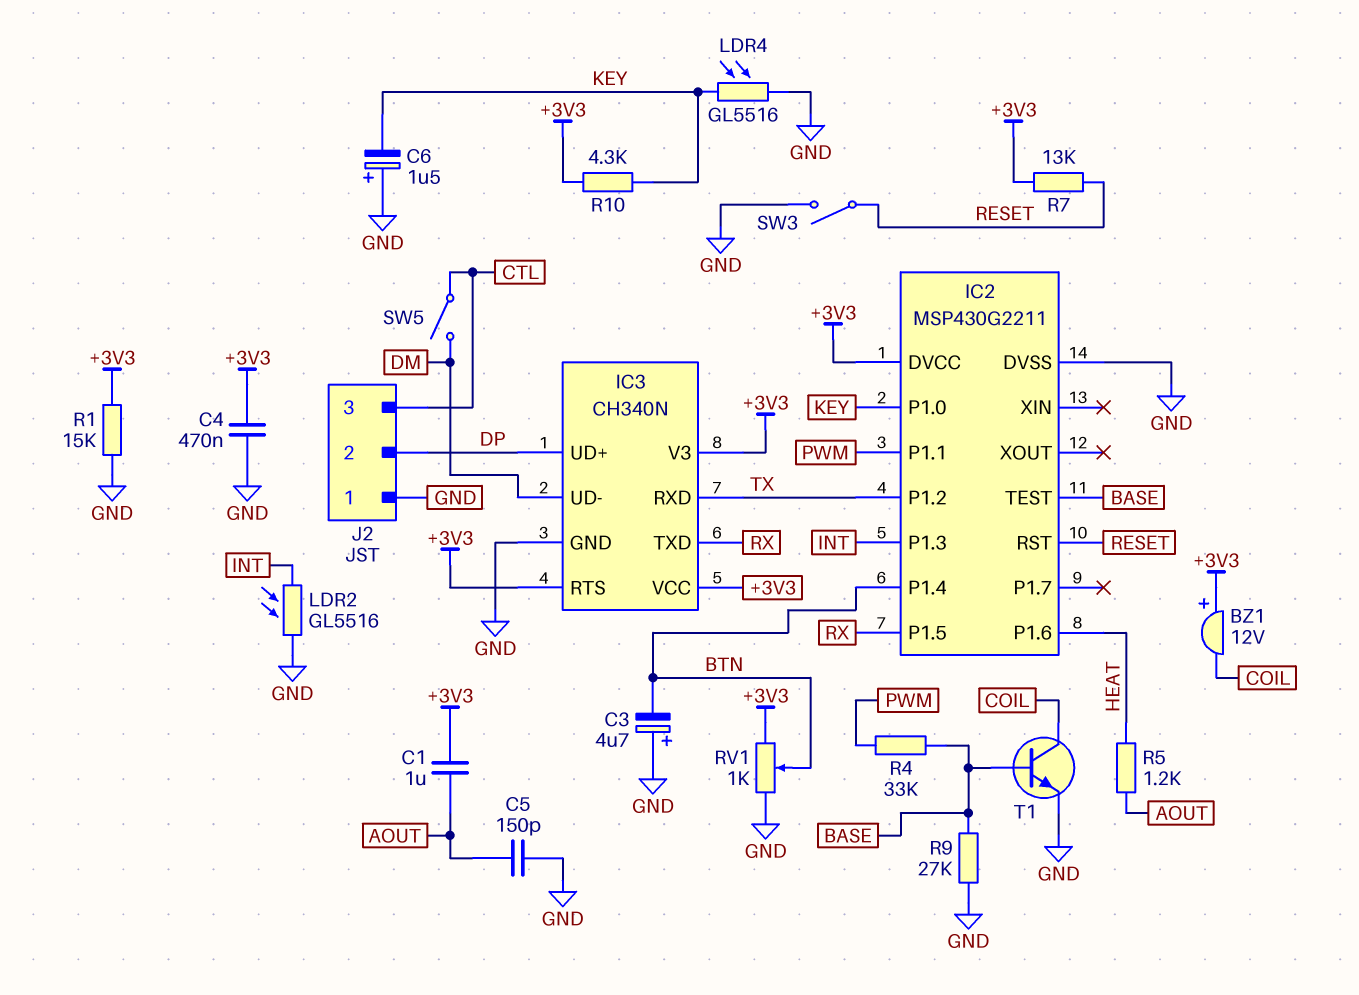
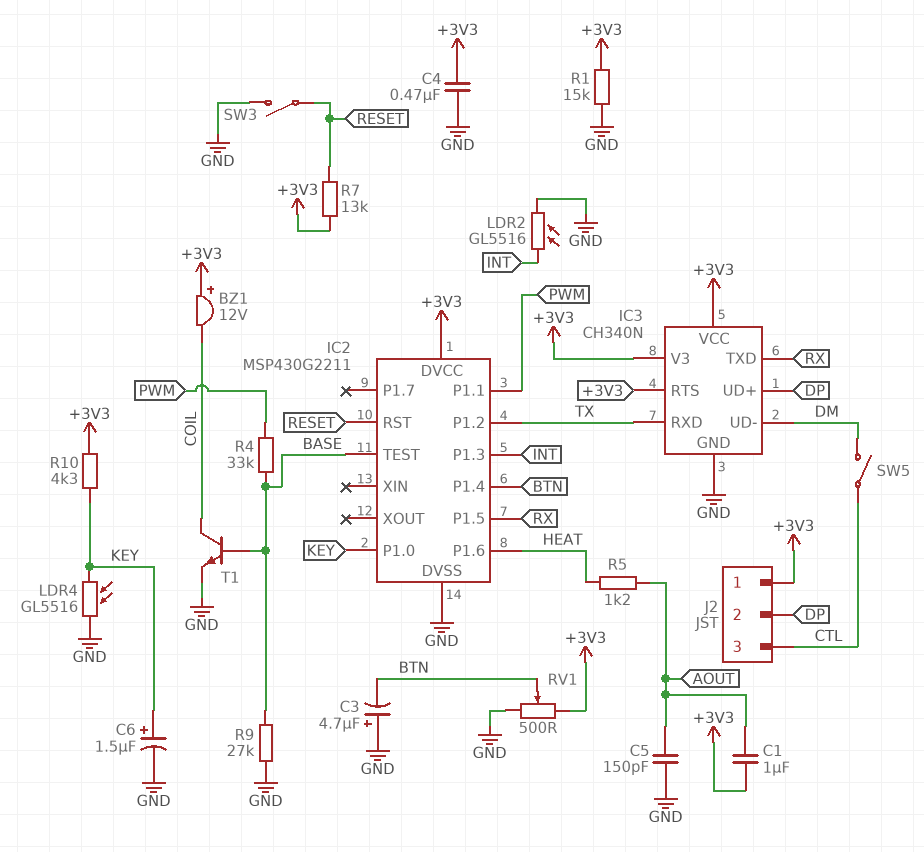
C6: 1.5uF (plus GND, minus KEY) -> 1.5uF (plus KEY, minus GND)
J2 pin 1: GND -> +3V3
RV1: 1k (+3V3, GND, wiper BTN) -> 500 (+3V3, GND, wiper BTN)

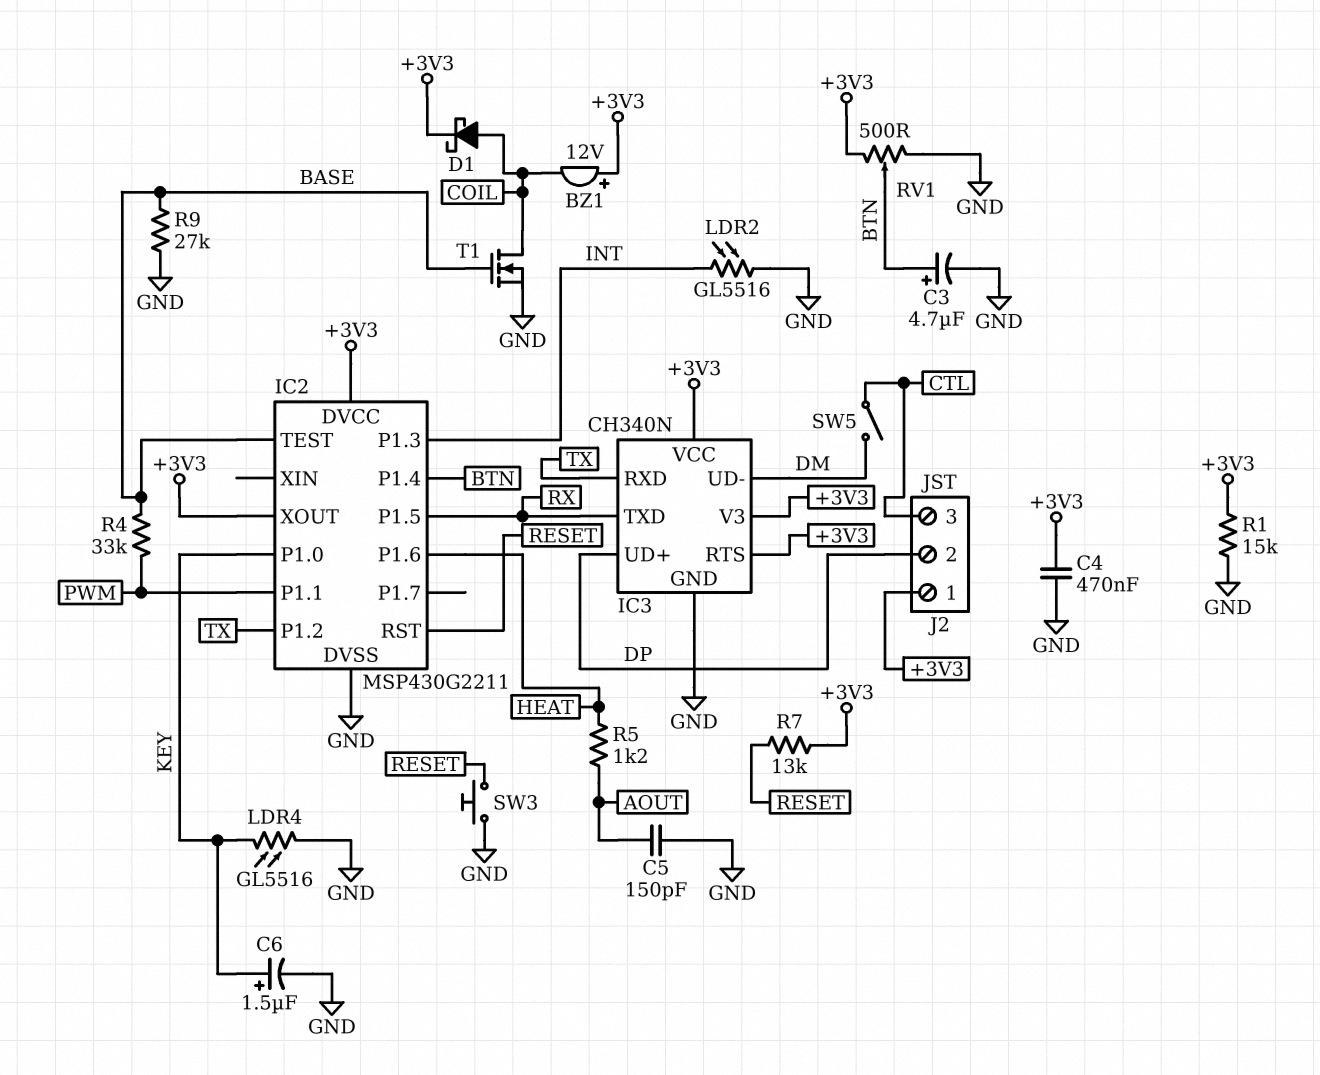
C1: 1uF (+3V3, AOUT) -> none
C3: 4.7uF (plus GND, minus BTN) -> 4.7uF (plus BTN, minus GND)
D1: none -> schottky (A COIL, K +3V3)
IC2 pin XOUT: none -> +3V3
R10: 4.3k (+3V3, KEY) -> none
SW3: switch (GND, RESET) -> button (GND, RESET)
T1: NPN (B BASE, C COIL, E GND) -> NMOS (G BASE, D COIL, S GND)

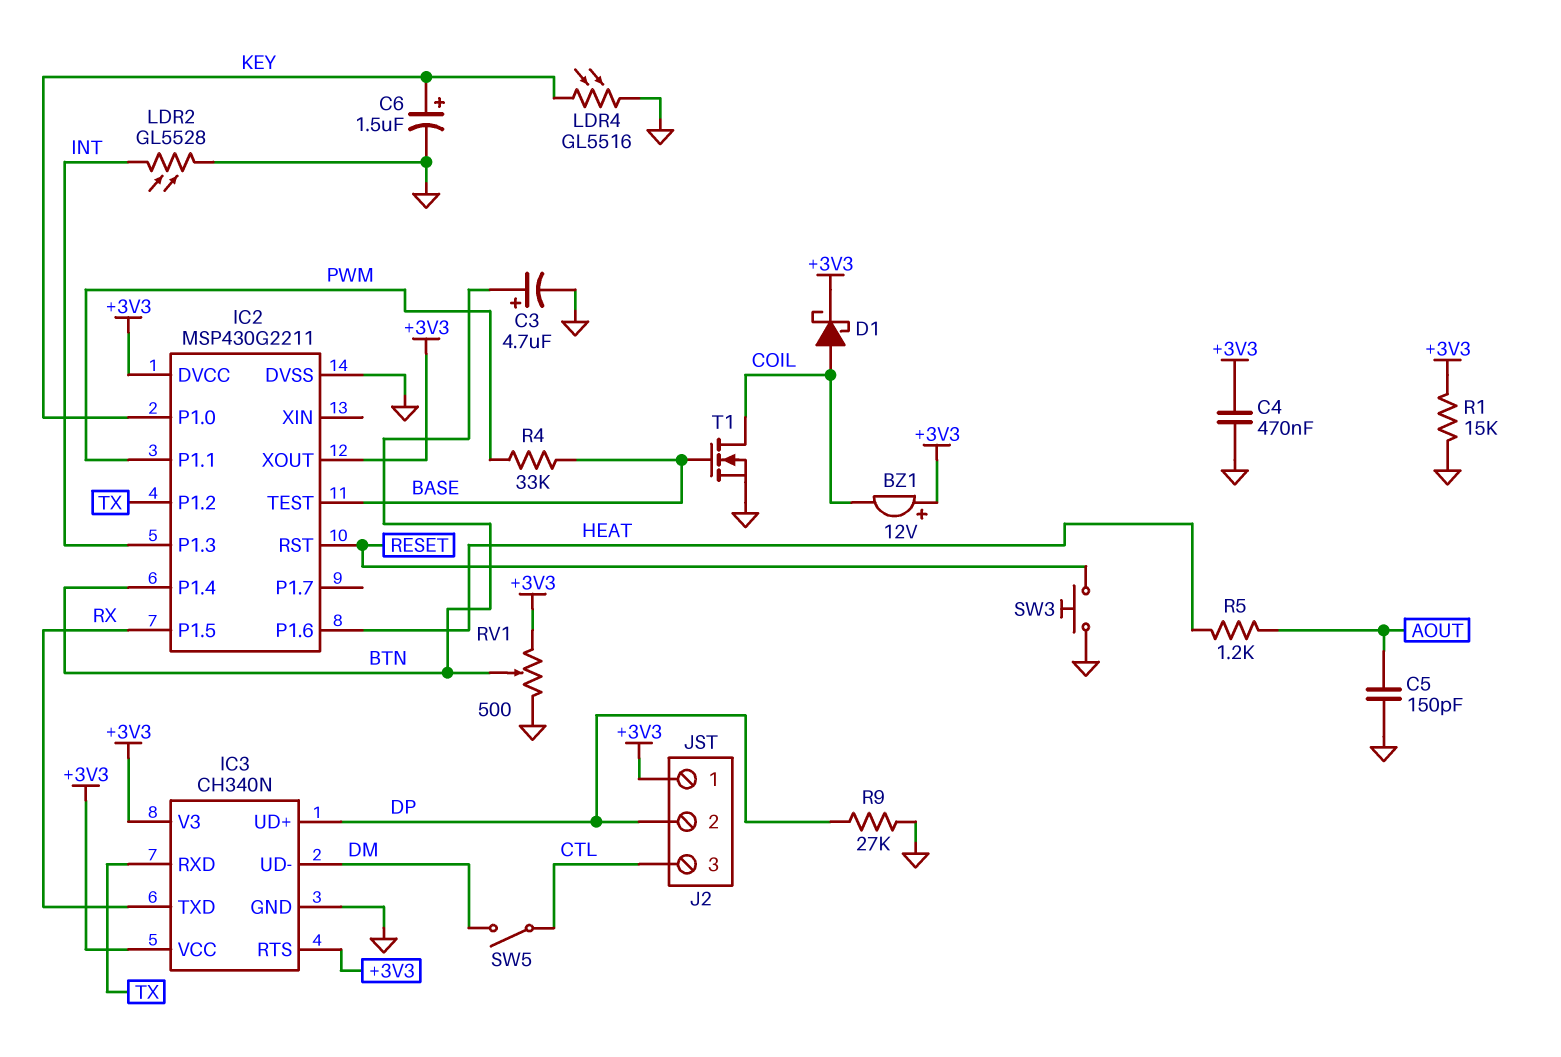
LDR2: GL5516 (GND, INT) -> GL5528 (GND, INT)
R7: 13k (+3V3, RESET) -> none
R9: 27k (BASE, GND) -> 27k (DP, GND)

